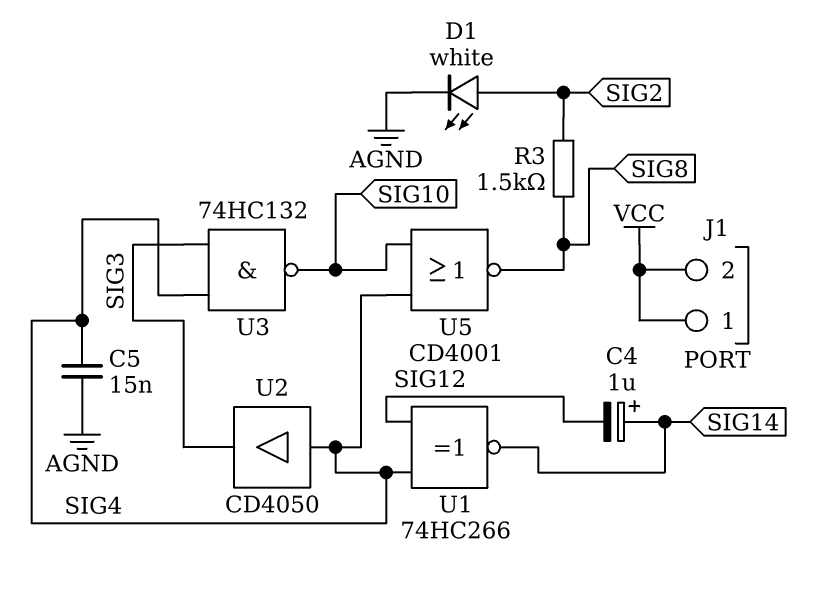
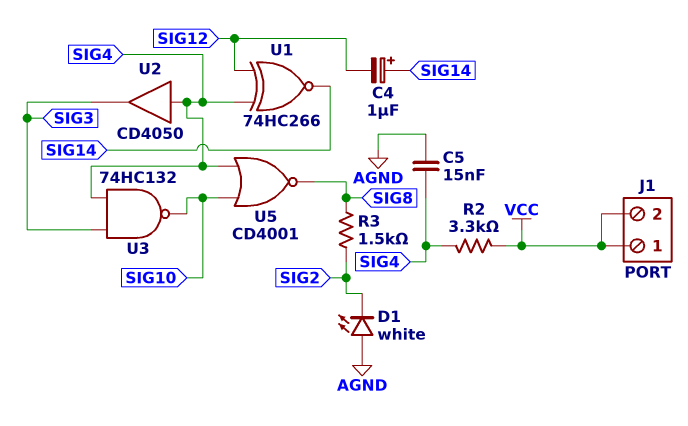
D1: LED white (A SIG2, K AGND) -> LED white (A AGND, K SIG2)
R2: none -> 3.3k (SIG4, VCC)

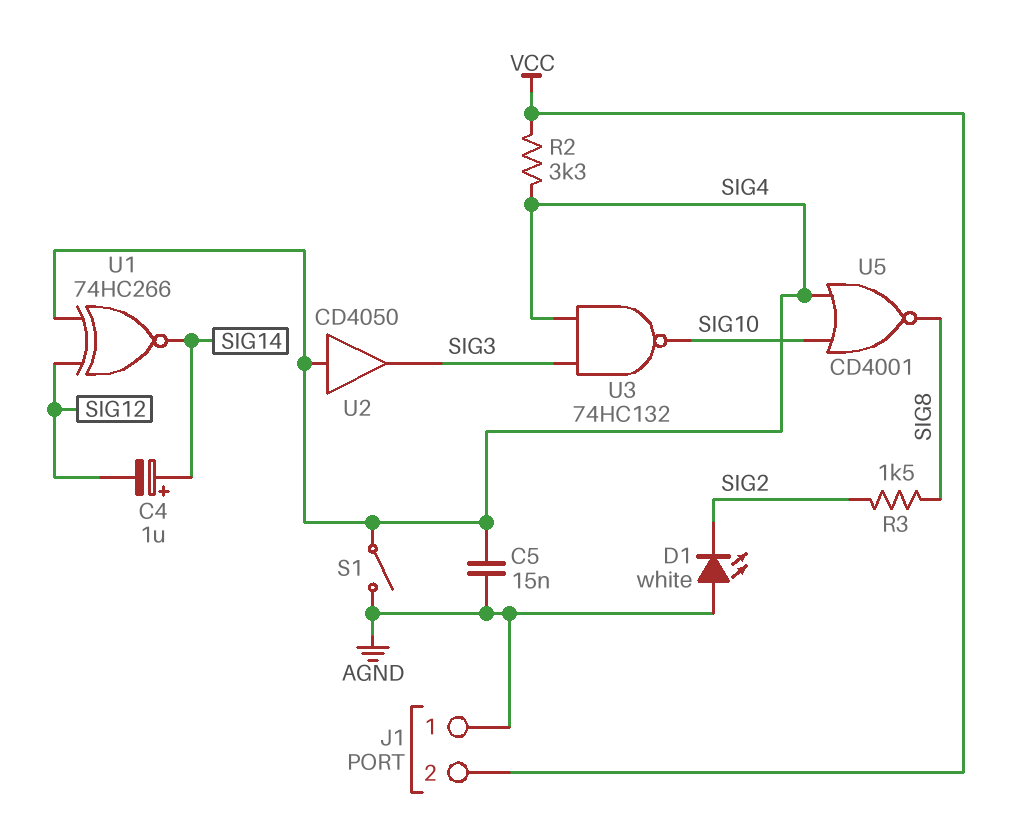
J1 pin 1: VCC -> AGND
S1: none -> switch (AGND, SIG4)

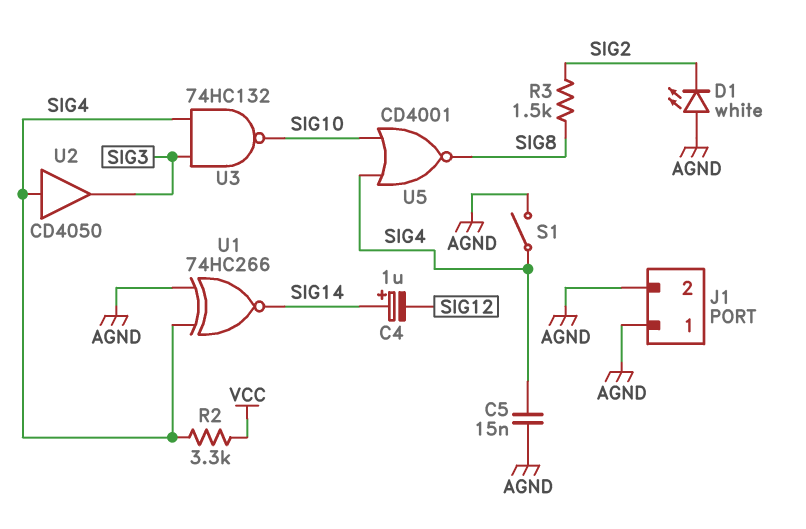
J1 pin 2: VCC -> AGND
U1: XNOR 74HC266 (in SIG4, in SIG12, out SIG14) -> XNOR 74HC266 (in AGND, in SIG4, out SIG14)

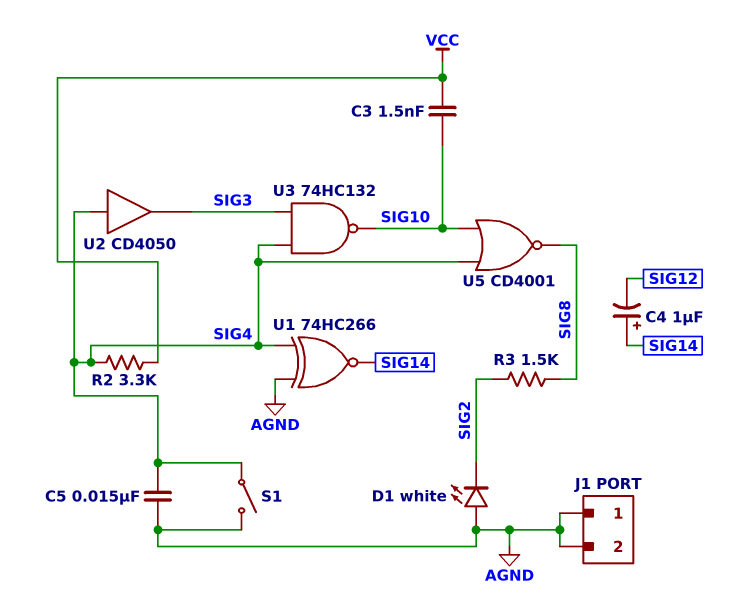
C3: none -> 1.5nF (SIG10, VCC)

